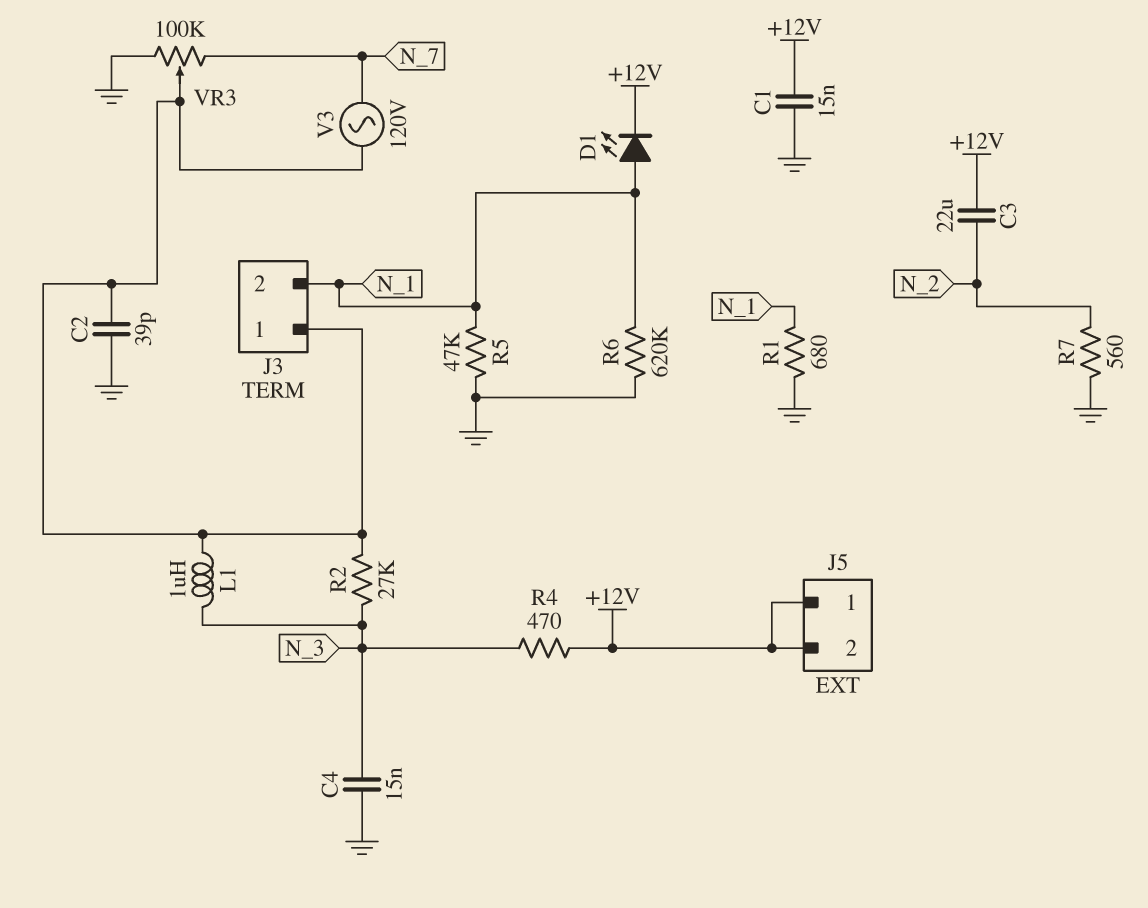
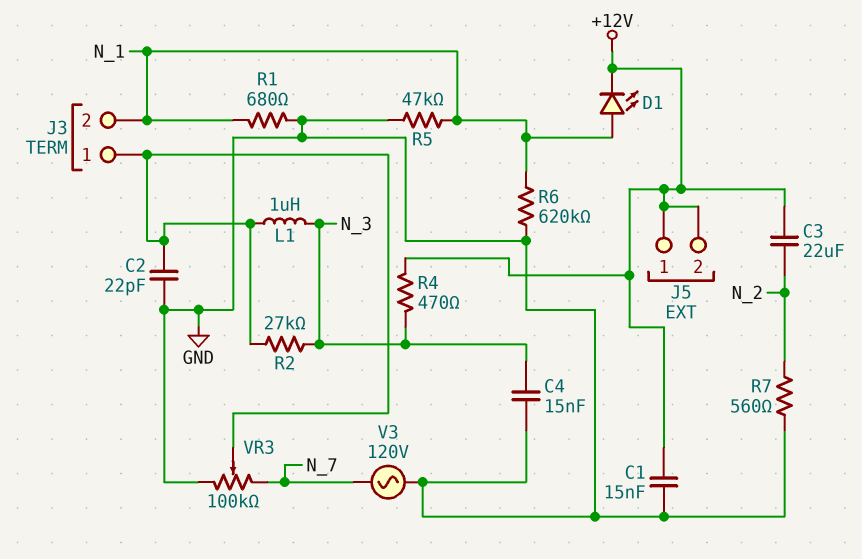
C2: 39pF (GND, J3/1) -> 22pF (GND, J3/1)
V3: AC 120V (J3/1, N_7) -> AC 120V (GND, N_7)

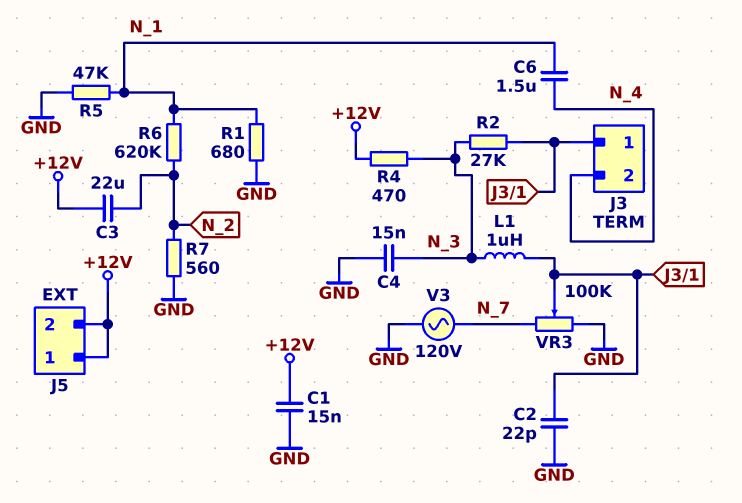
C6: none -> 1.5uF (N_1, N_4)
D1: LED (A N_1, K +12V) -> none
J3 pin 2: N_1 -> N_4
R6: 620k (GND, N_1) -> 620k (N_1, N_2)

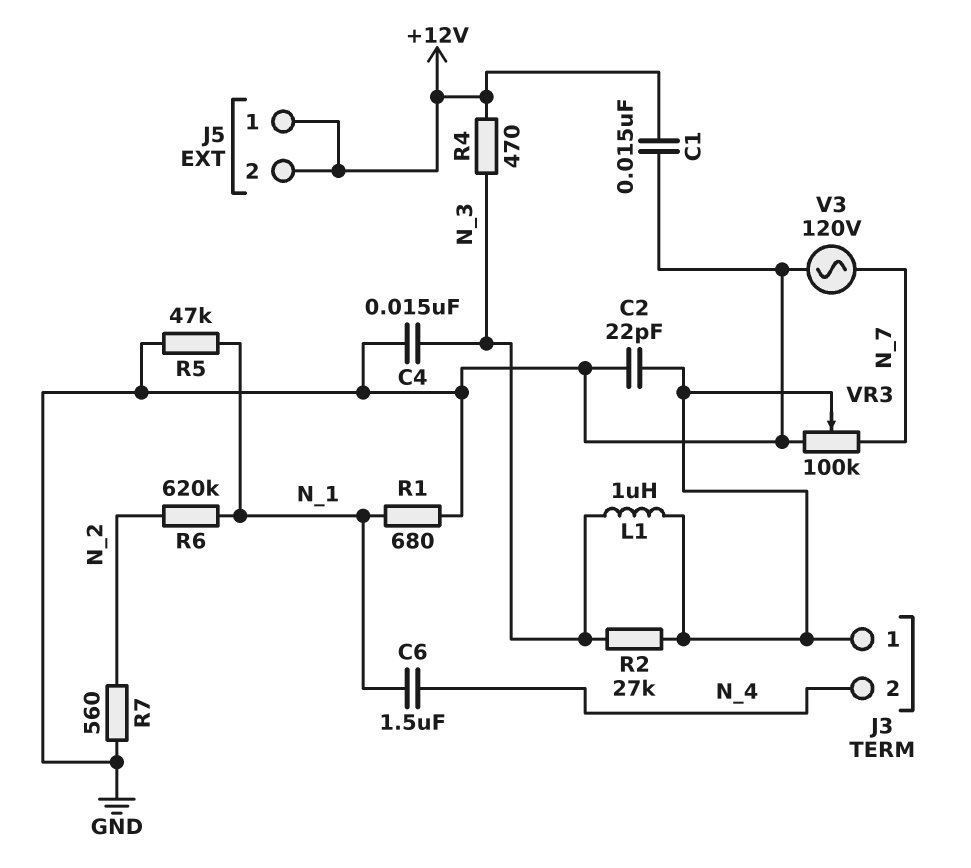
C3: 22uF (+12V, N_2) -> none

